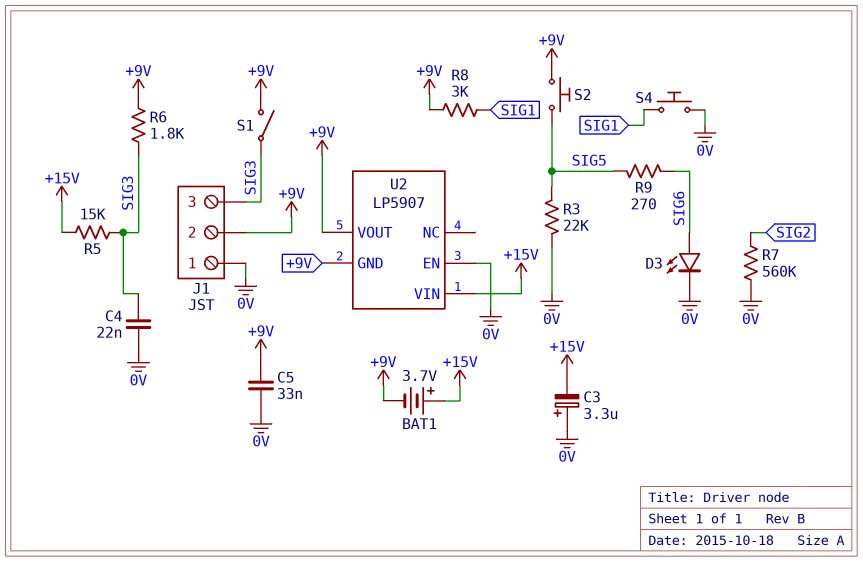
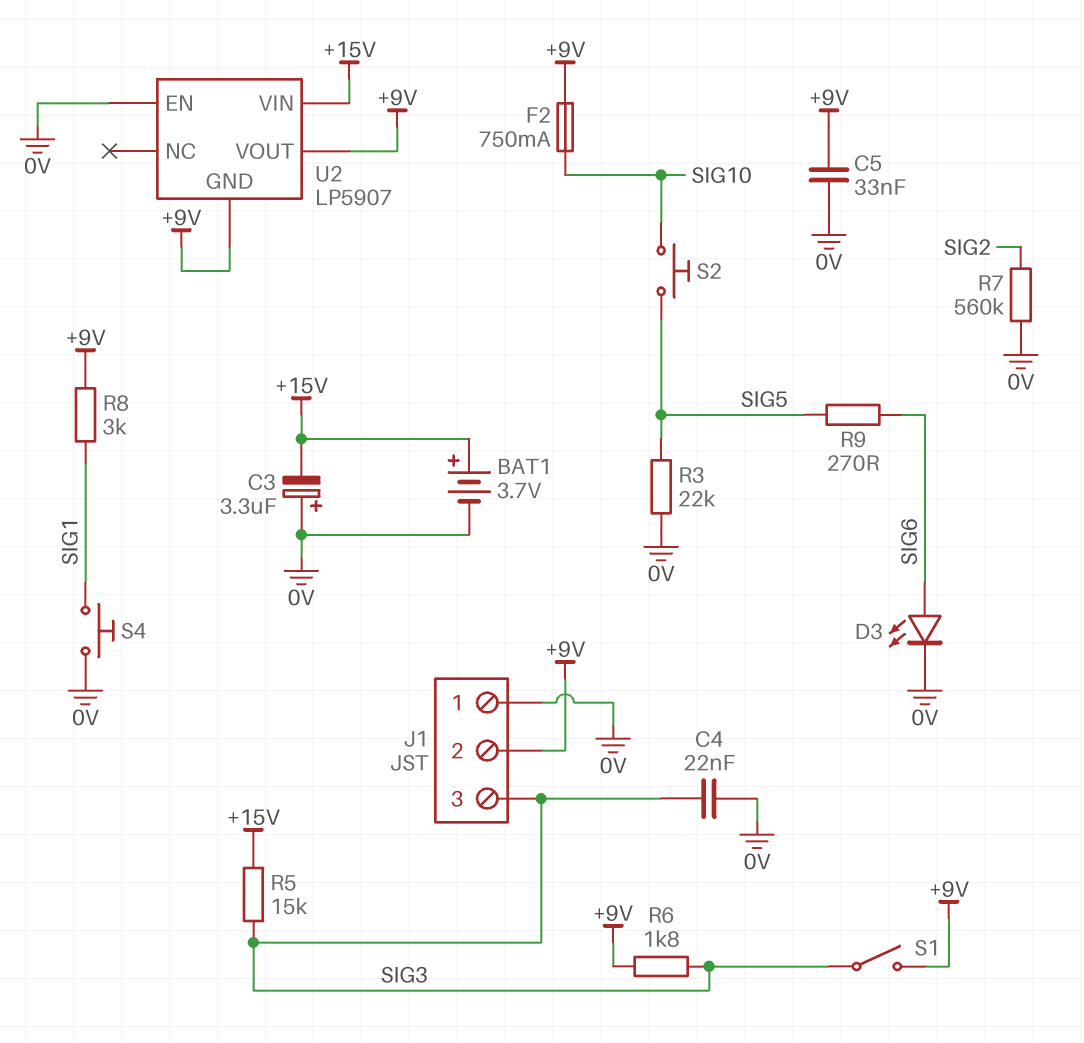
BAT1: 3.7V (plus +15V, minus +9V) -> 3.7V (plus +15V, minus 0V)
F2: none -> 750mA (+9V, SIG10)
S2: button (+9V, SIG5) -> button (SIG5, SIG10)

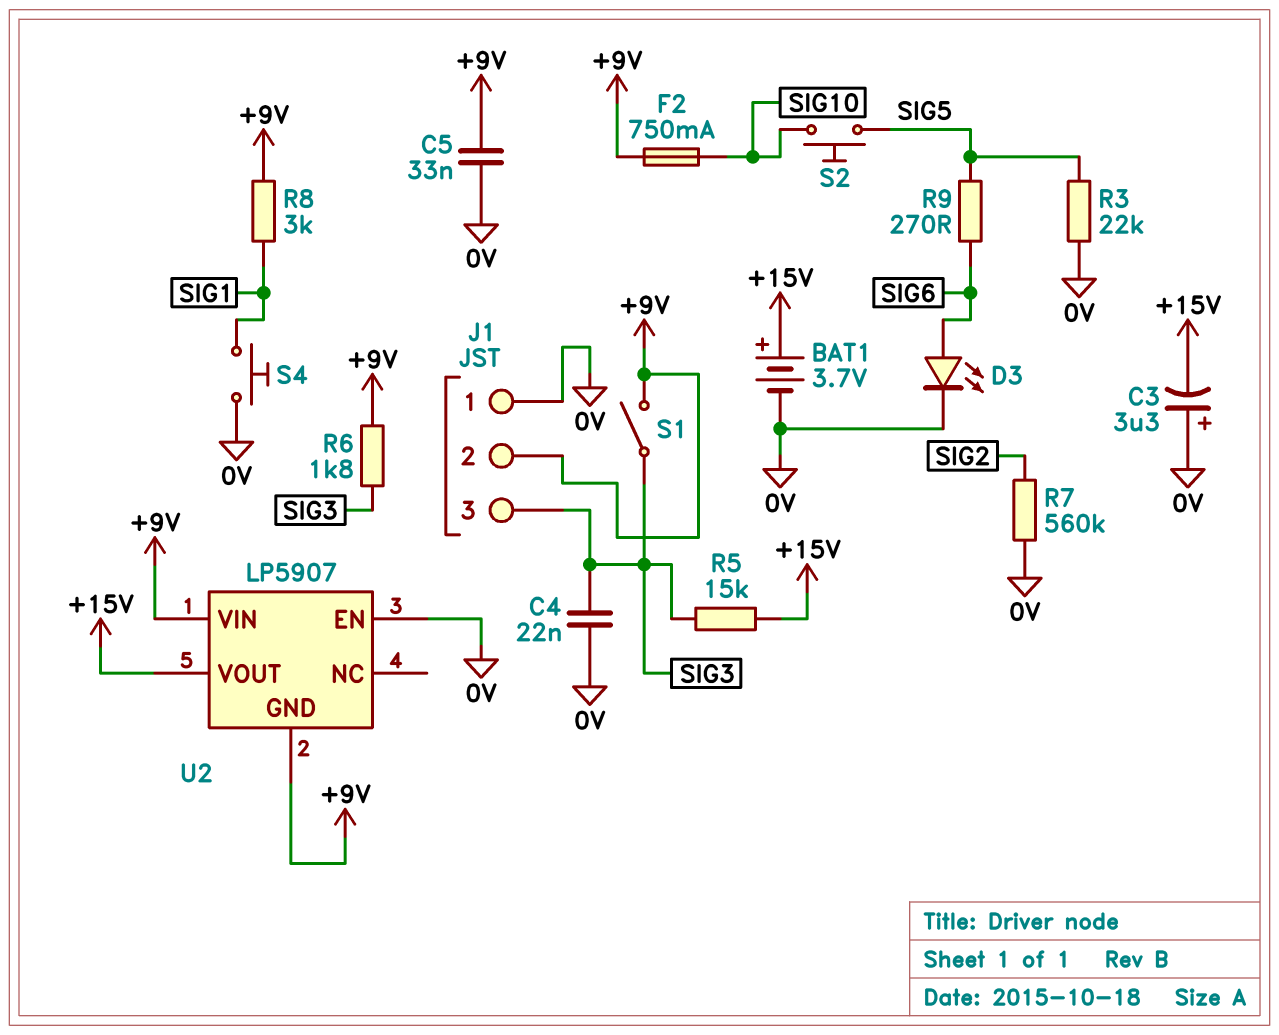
U2 pin VIN: +15V -> +9V
U2 pin VOUT: +9V -> +15V

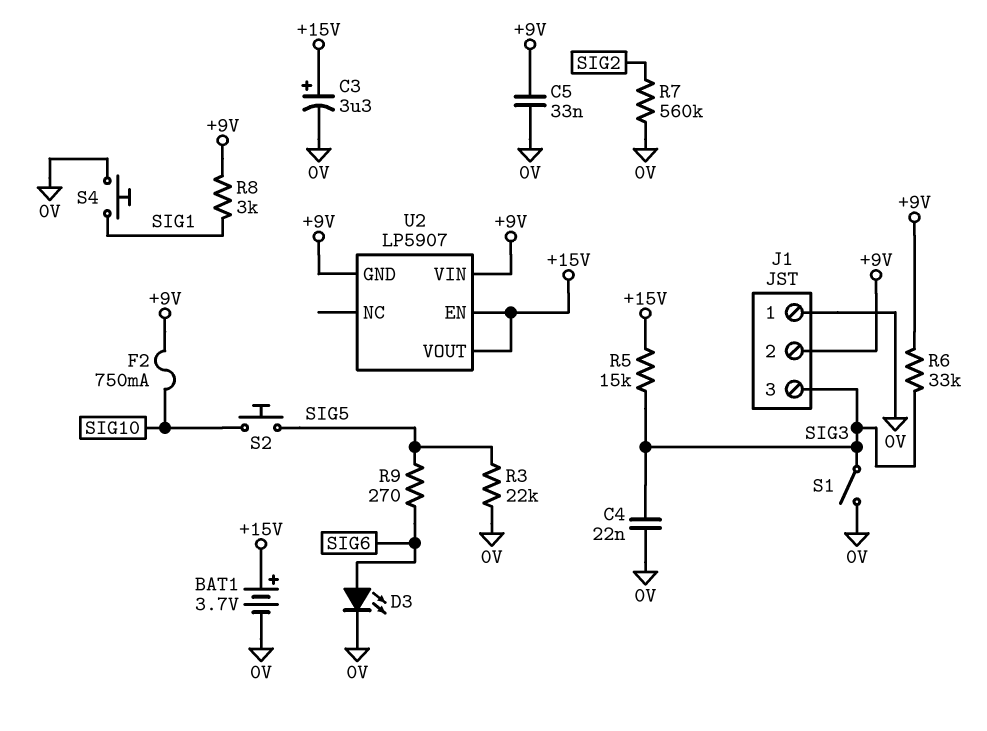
C3: 3.3uF (plus 0V, minus +15V) -> 3.3uF (plus +15V, minus 0V)
R6: 1.8k (+9V, SIG3) -> 33k (+9V, SIG3)
S1: switch (+9V, SIG3) -> switch (0V, SIG3)
U2 pin EN: 0V -> +15V

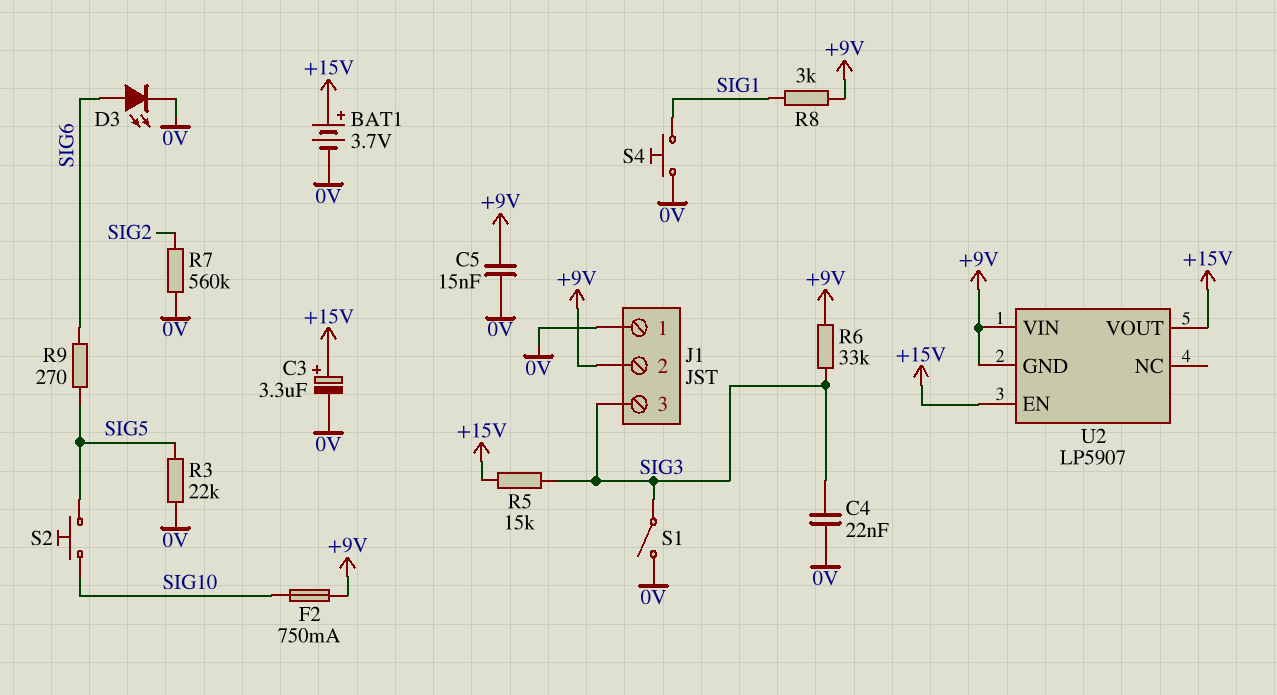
C5: 33nF (+9V, 0V) -> 15nF (+9V, 0V)

